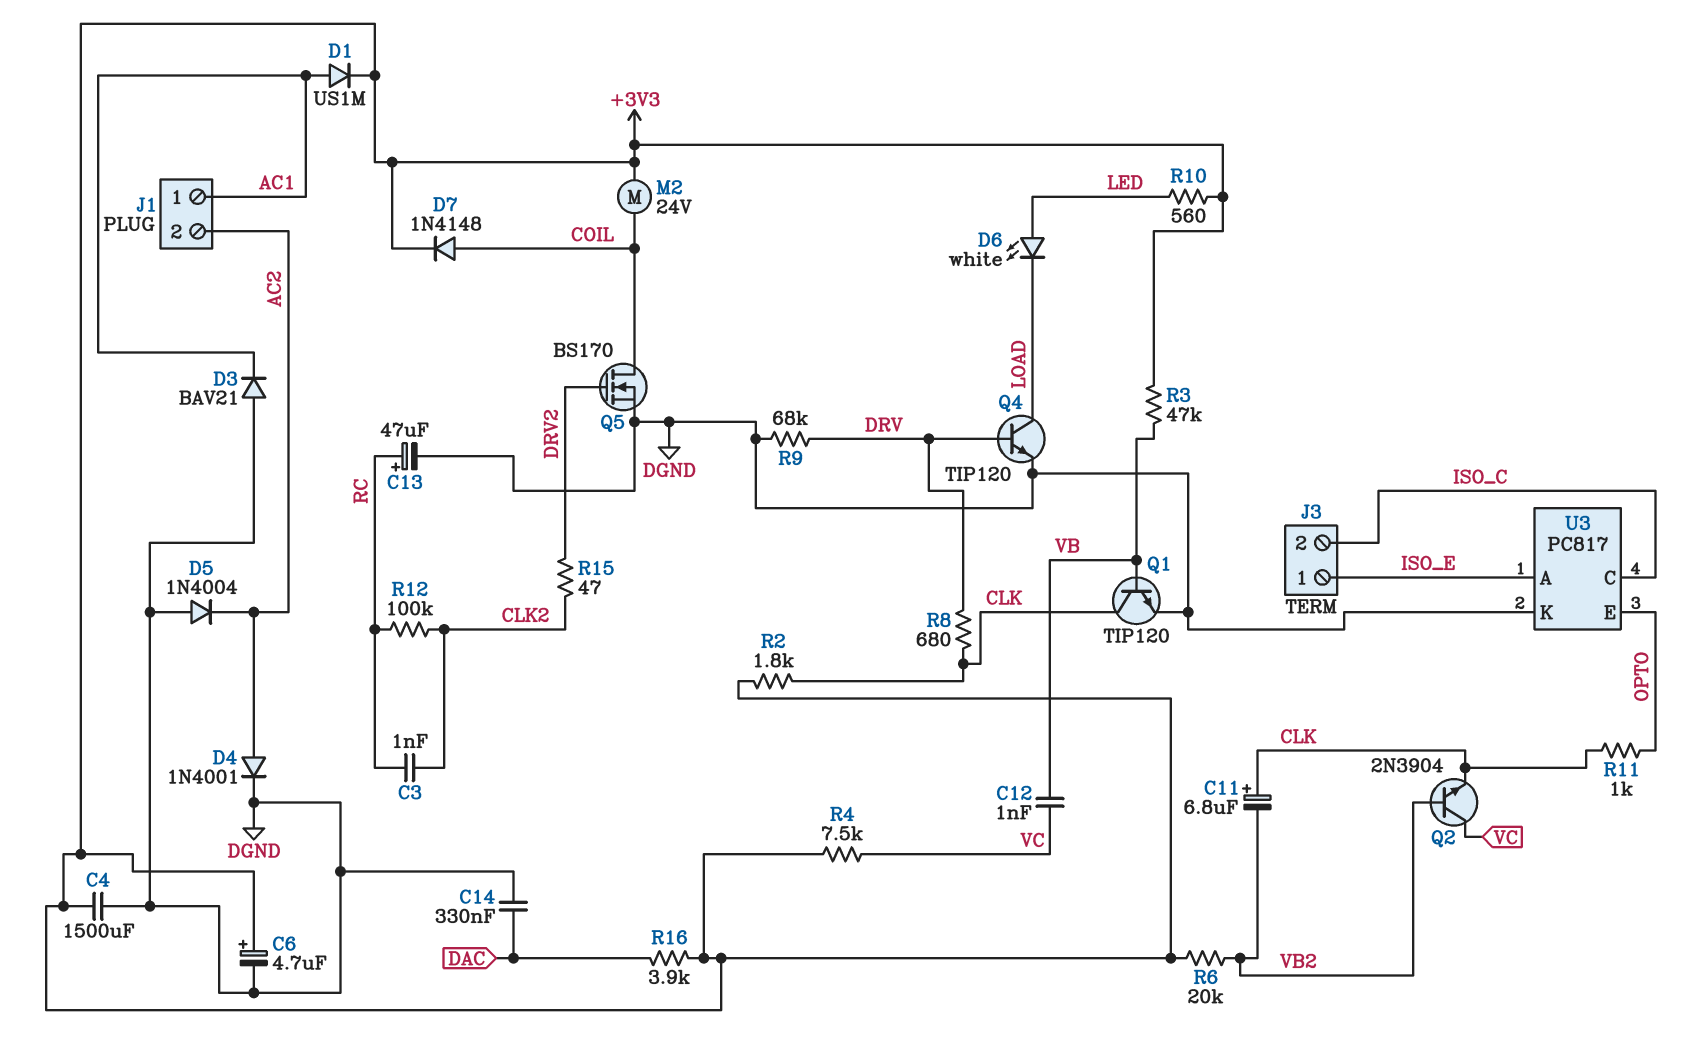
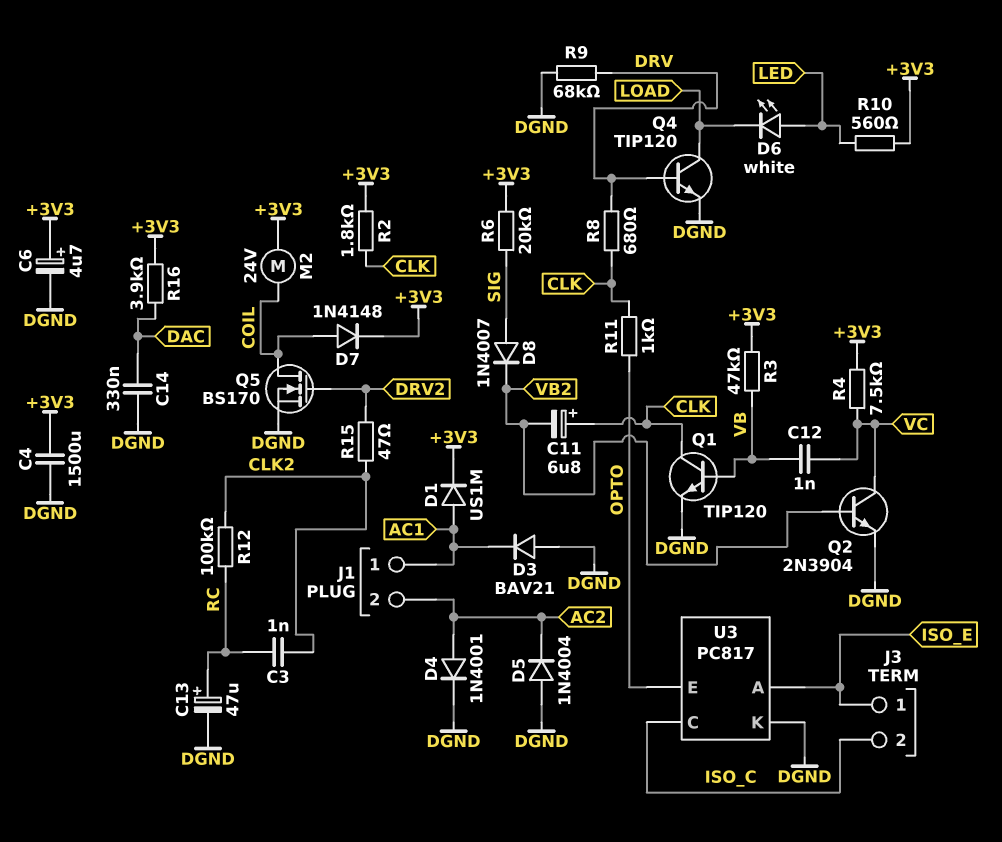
D8: none -> diode 1N4007 (A SIG, K VB2)
Q2: NPN 2N3904 (B VB2, C VC, E CLK) -> NPN 2N3904 (B VB2, C VC, E DGND)
R6: 20k (+3V3, VB2) -> 20k (+3V3, SIG)

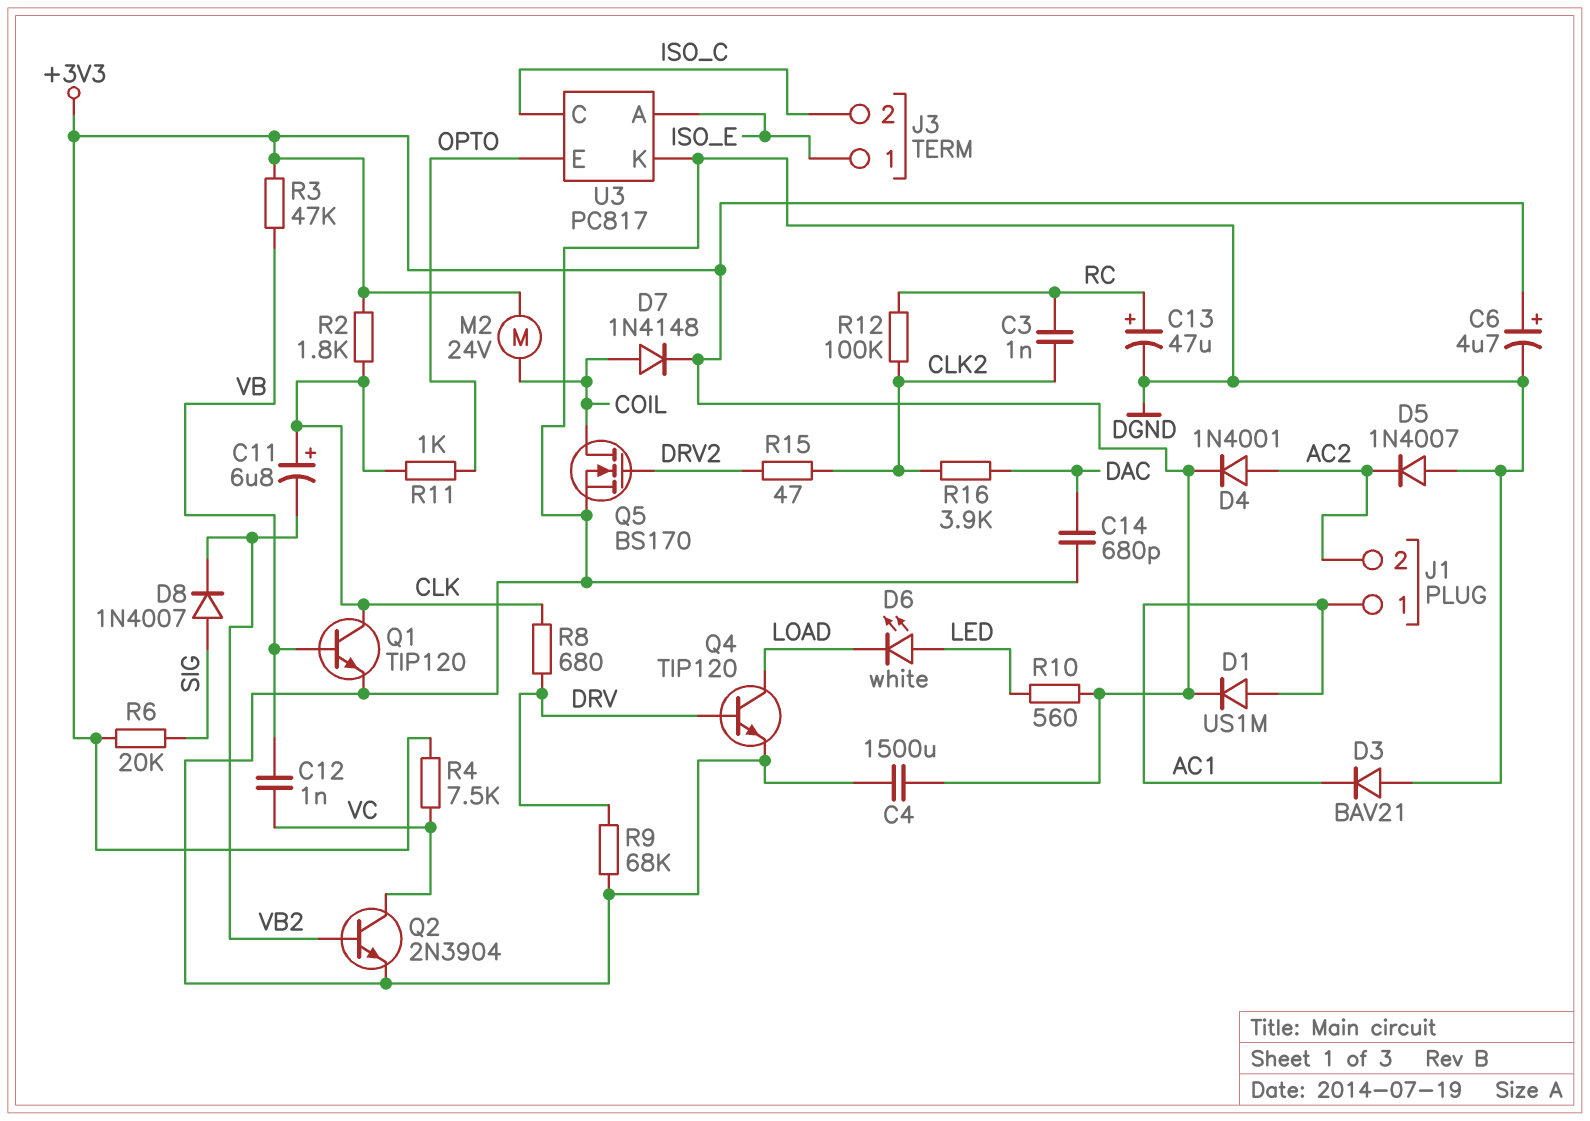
C14: 330nF (DAC, DGND) -> 680pF (DAC, DGND)
D4: diode 1N4001 (A AC2, K DGND) -> diode 1N4001 (A AC2, K +3V3)
D5: diode 1N4004 (A DGND, K AC2) -> diode 1N4007 (A DGND, K AC2)
R16: 3.9k (+3V3, DAC) -> 3.9k (CLK2, DAC)

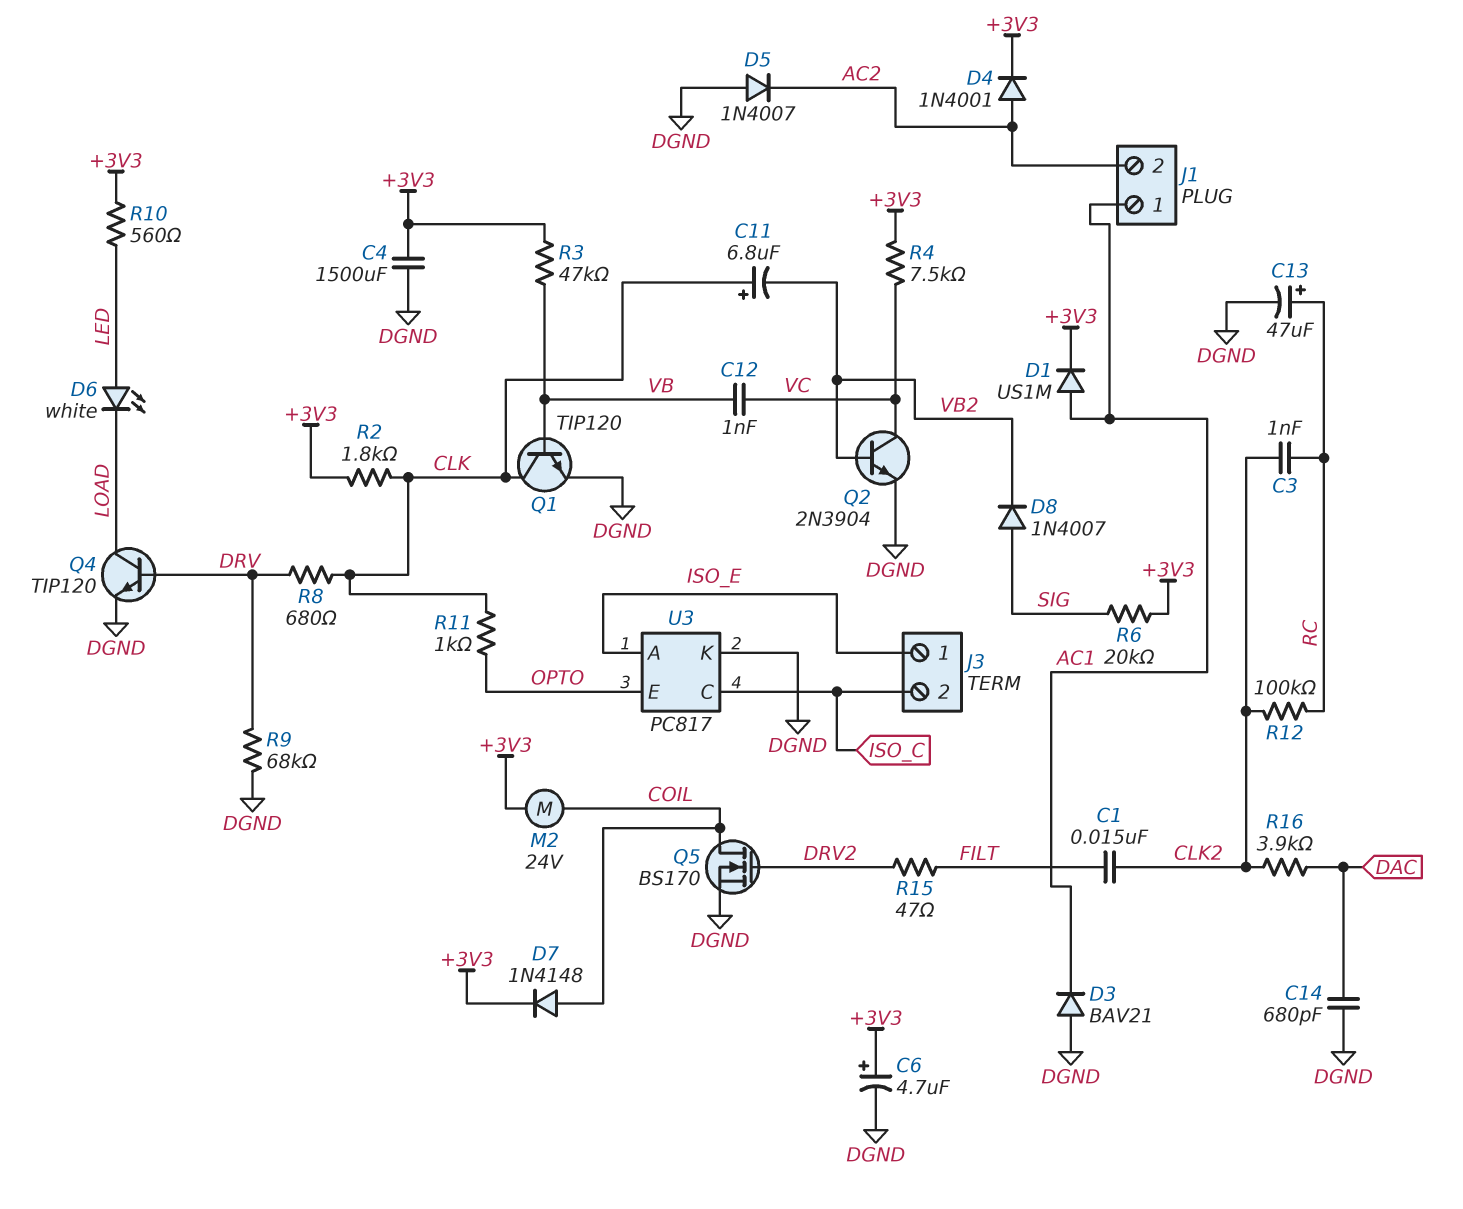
C1: none -> 15nF (CLK2, FILT)
R15: 47 (CLK2, DRV2) -> 47 (DRV2, FILT)

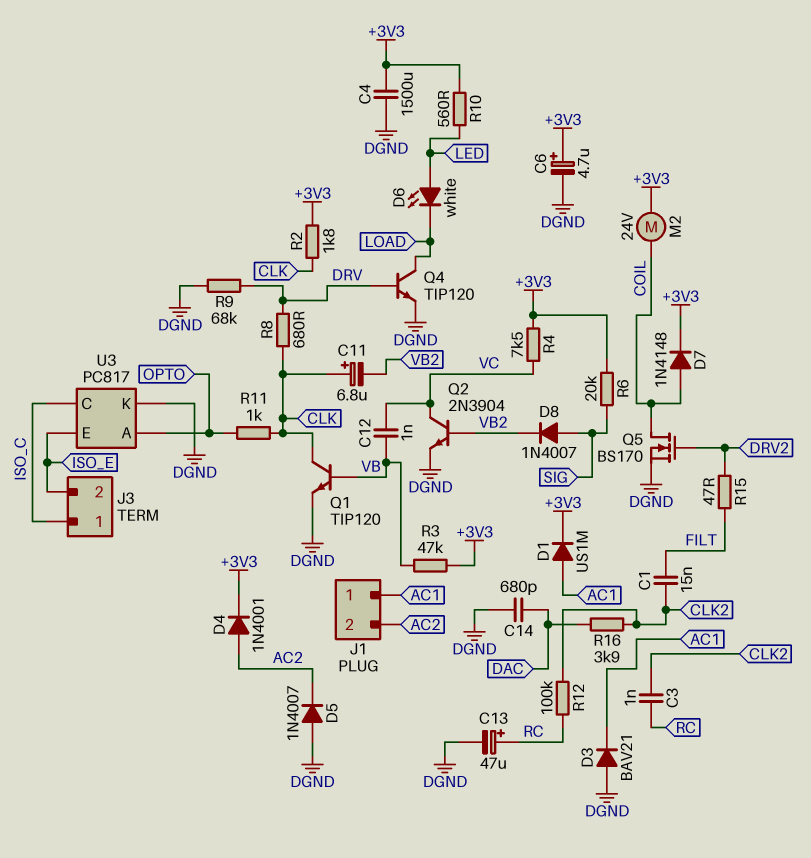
J3 pin 1: ISO_E -> ISO_C
J3 pin 2: ISO_C -> ISO_E
U3 pin A: ISO_E -> OPTO
U3 pin E: OPTO -> ISO_E

